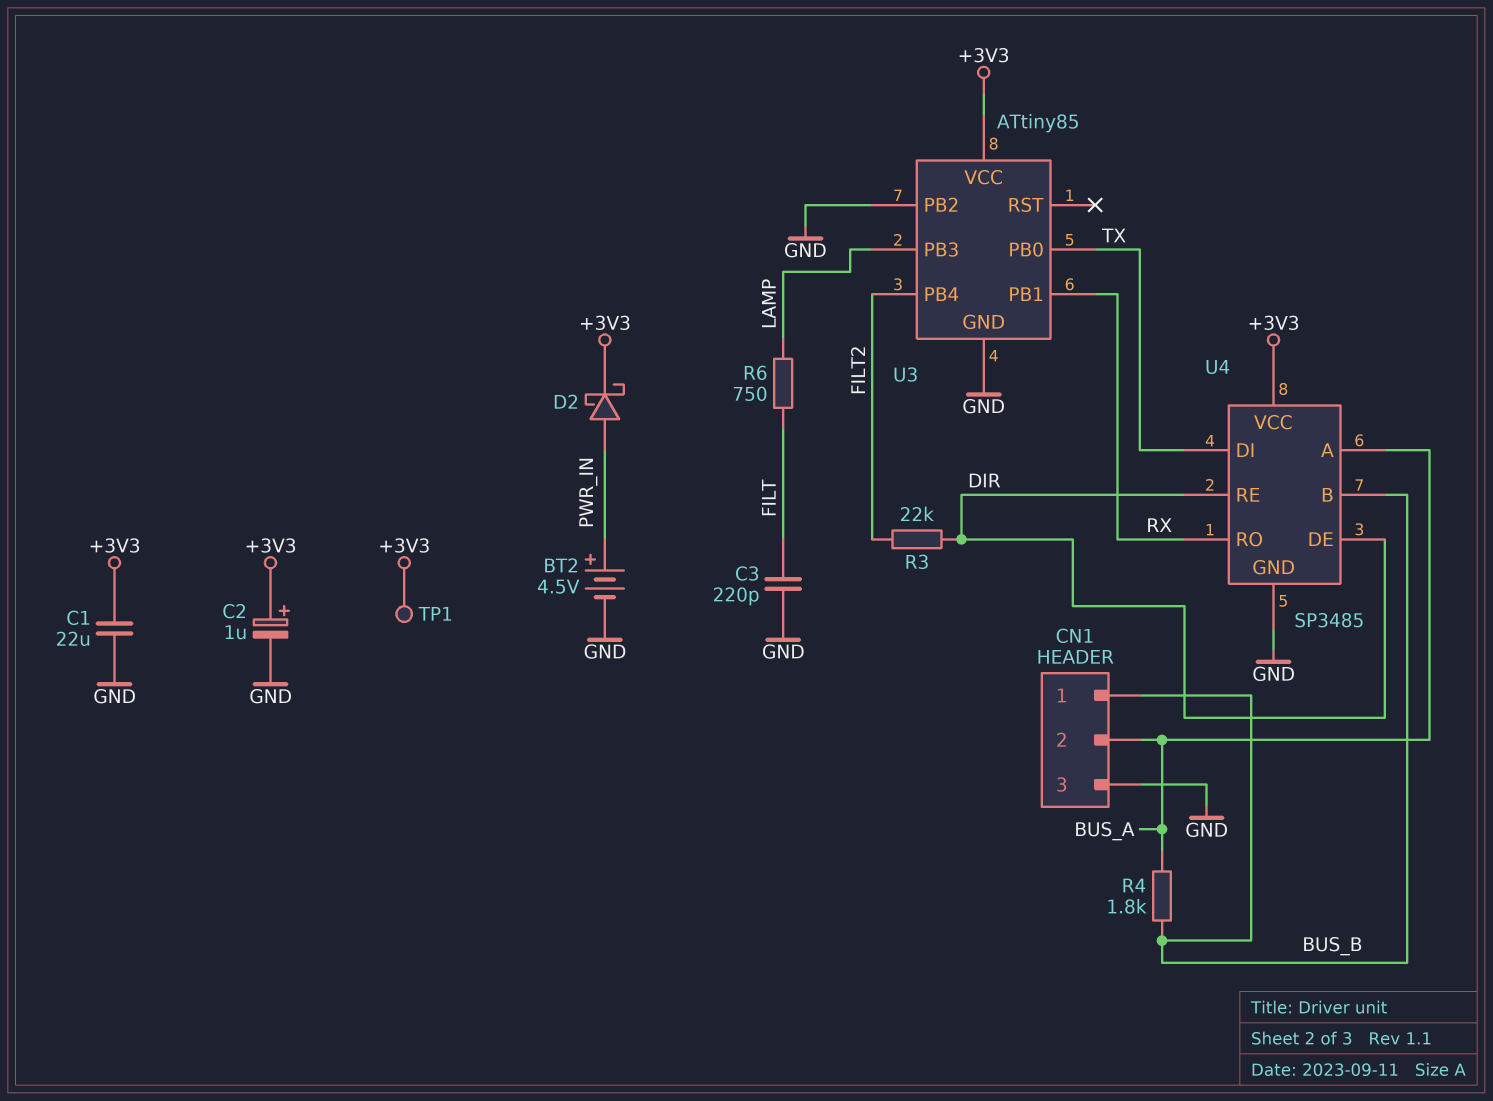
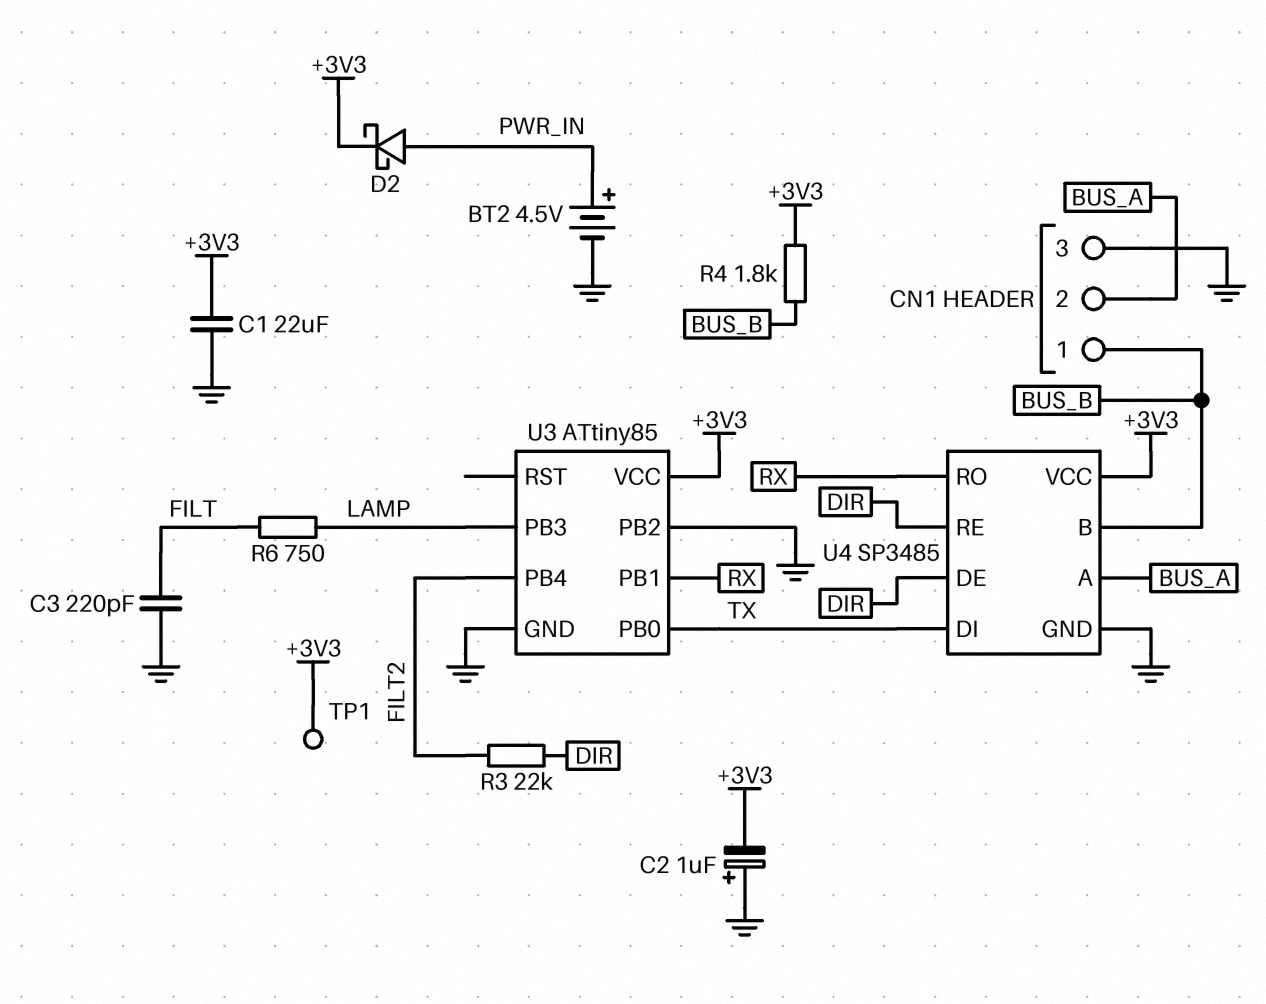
C2: 1uF (plus +3V3, minus GND) -> 1uF (plus GND, minus +3V3)
R4: 1.8k (BUS_A, BUS_B) -> 1.8k (+3V3, BUS_B)

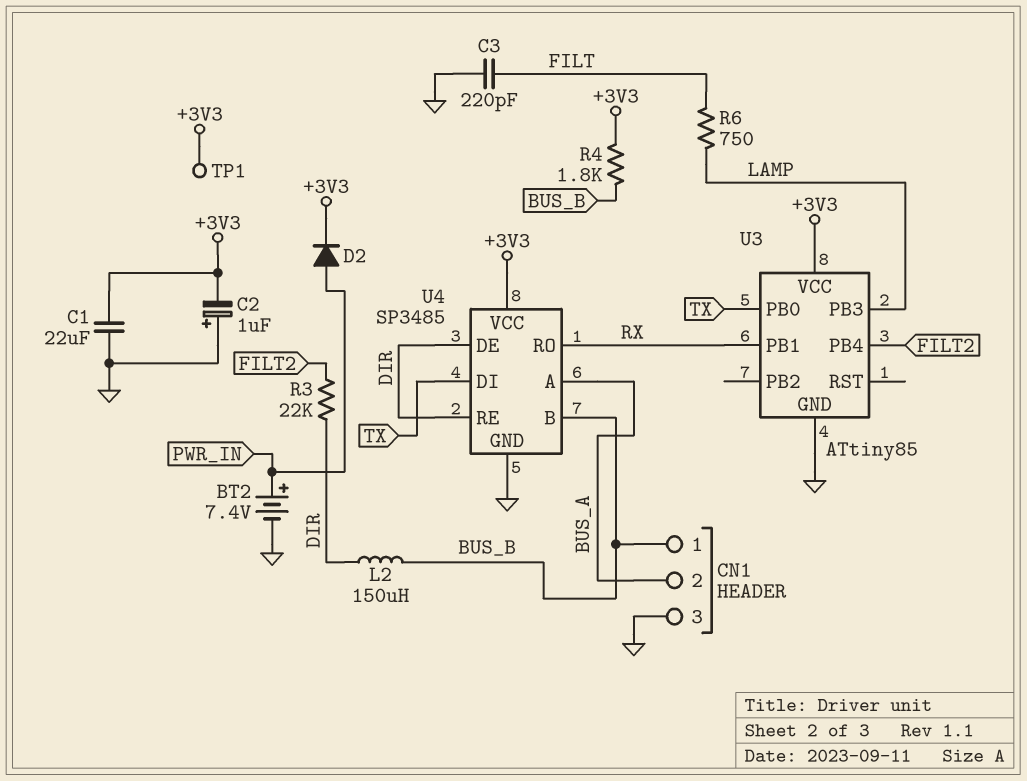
BT2: 4.5V (plus PWR_IN, minus GND) -> 7.4V (plus PWR_IN, minus GND)
D2: schottky (A PWR_IN, K +3V3) -> diode (A PWR_IN, K +3V3)
L2: none -> 150uH (BUS_B, DIR)
U3 pin PB2: GND -> none

